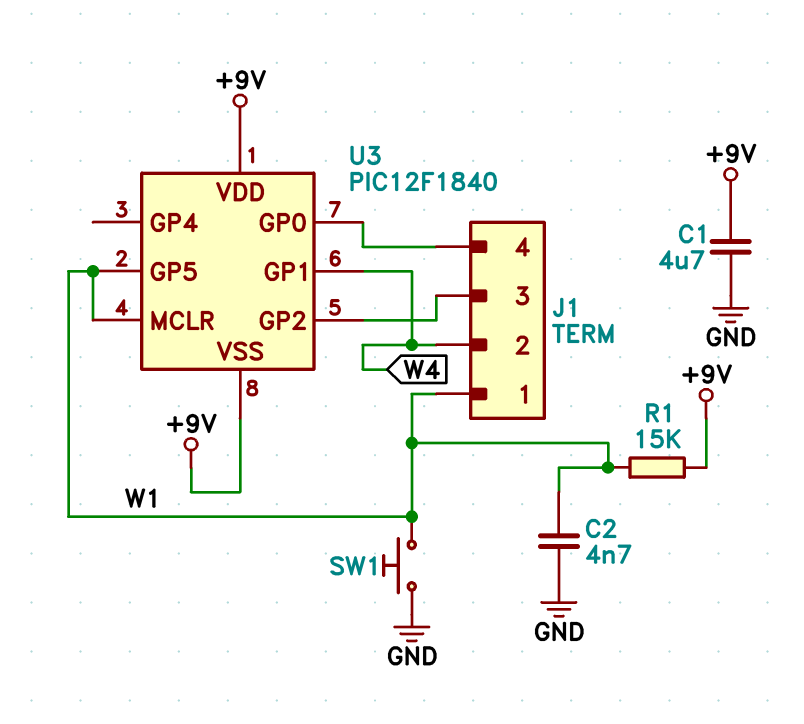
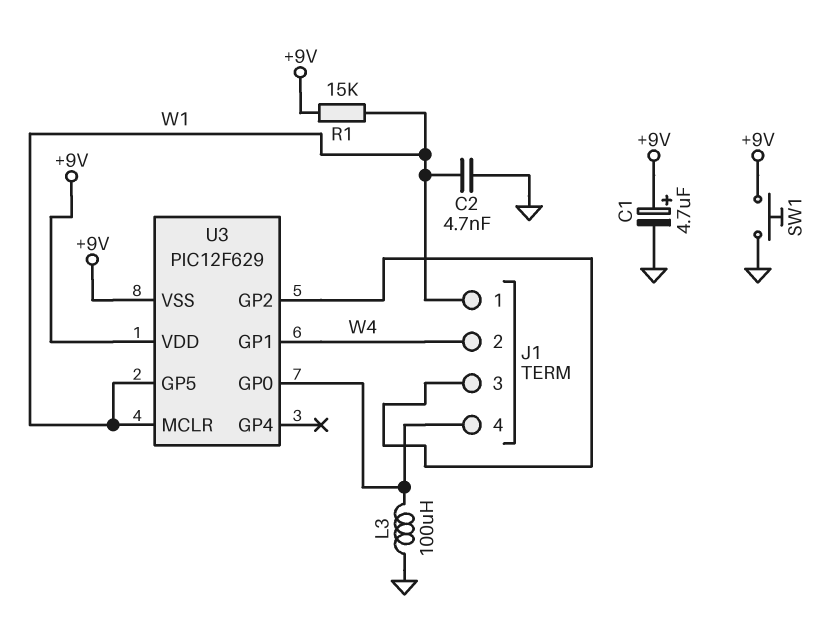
C1: 4.7uF (+9V, GND) -> 4.7uF (plus +9V, minus GND)
L3: none -> 100uH (GND, J1/4)
SW1: button (GND, W1) -> button (+9V, GND)
U3: PIC12F1840 -> PIC12F629

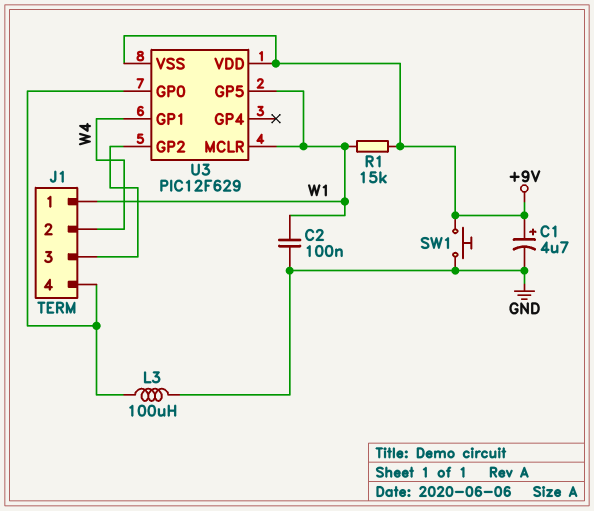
C2: 4.7nF (GND, W1) -> 100nF (GND, W1)

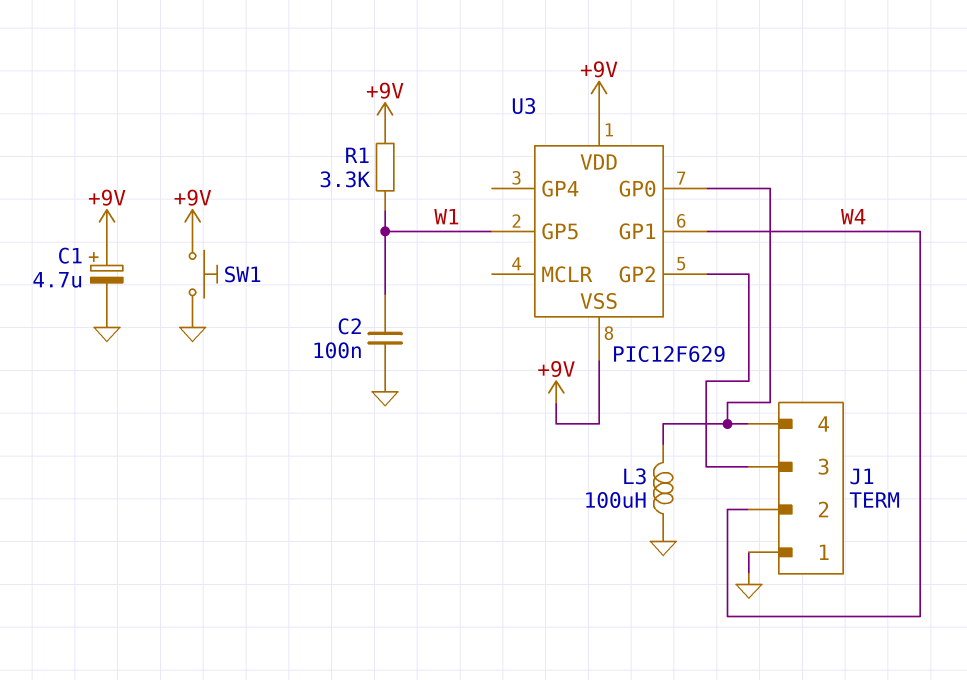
J1 pin 1: W1 -> GND
R1: 15k (+9V, W1) -> 3.3k (+9V, W1)
U3 pin MCLR: W1 -> none

